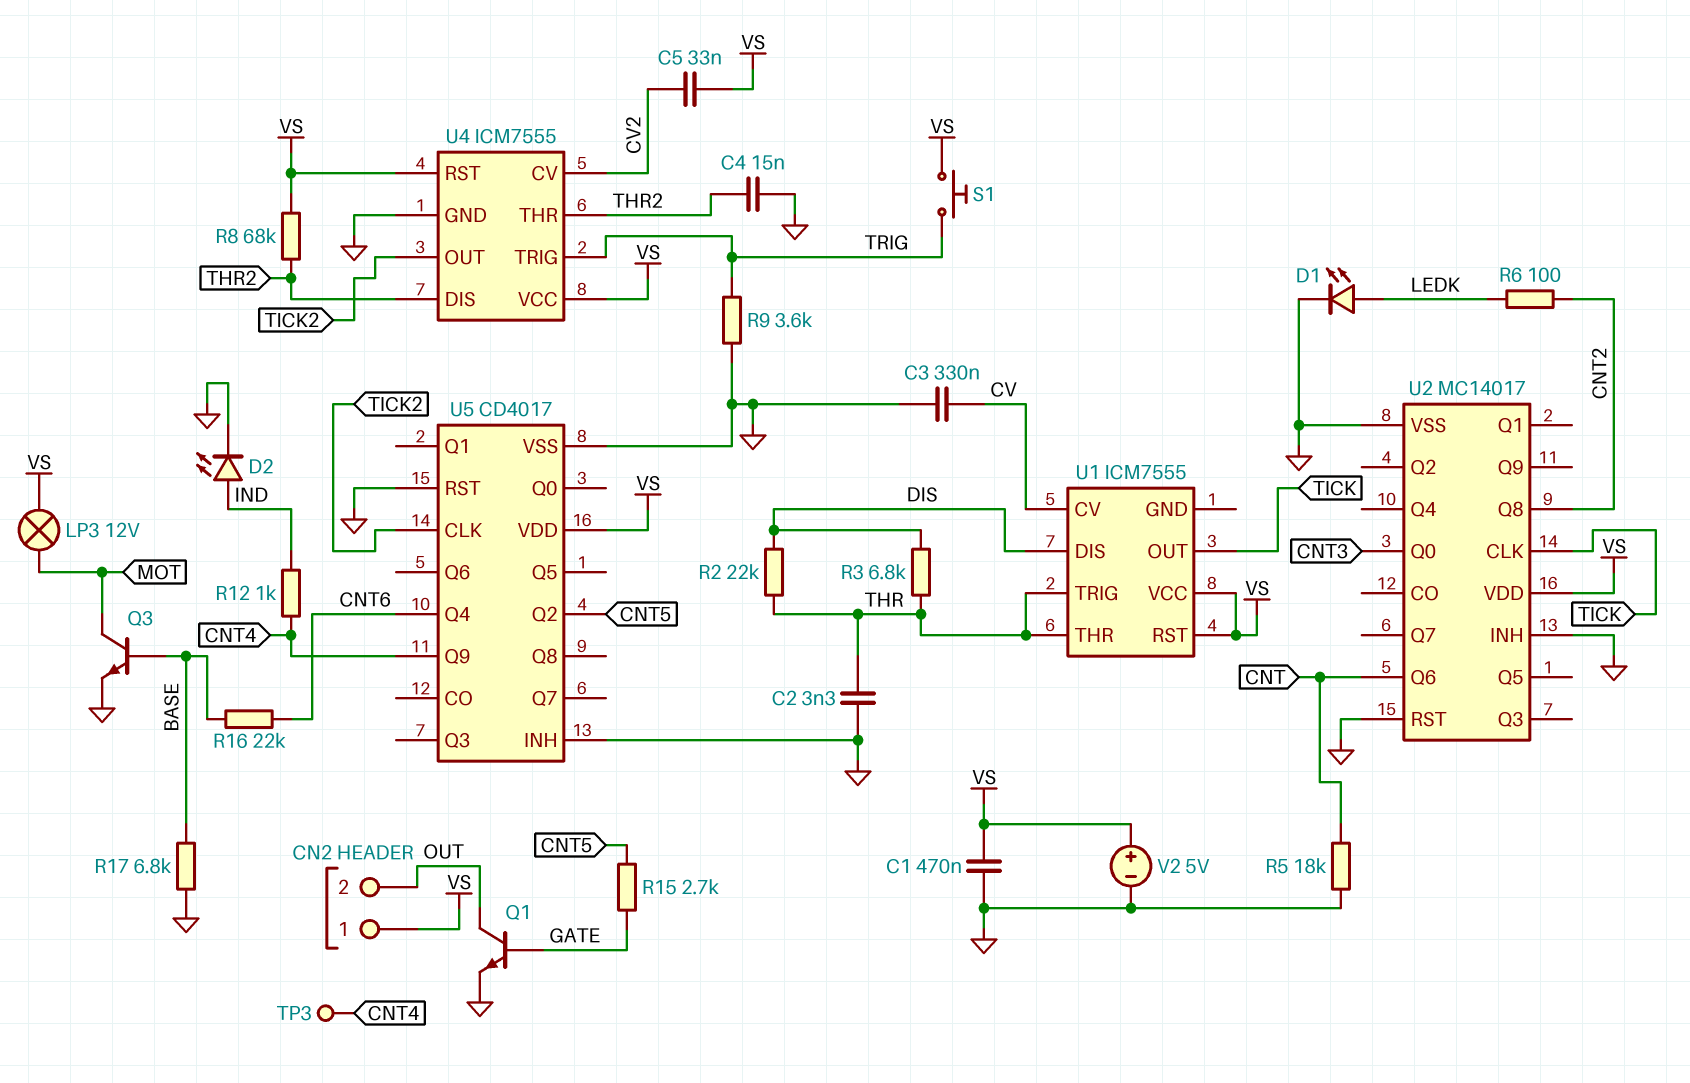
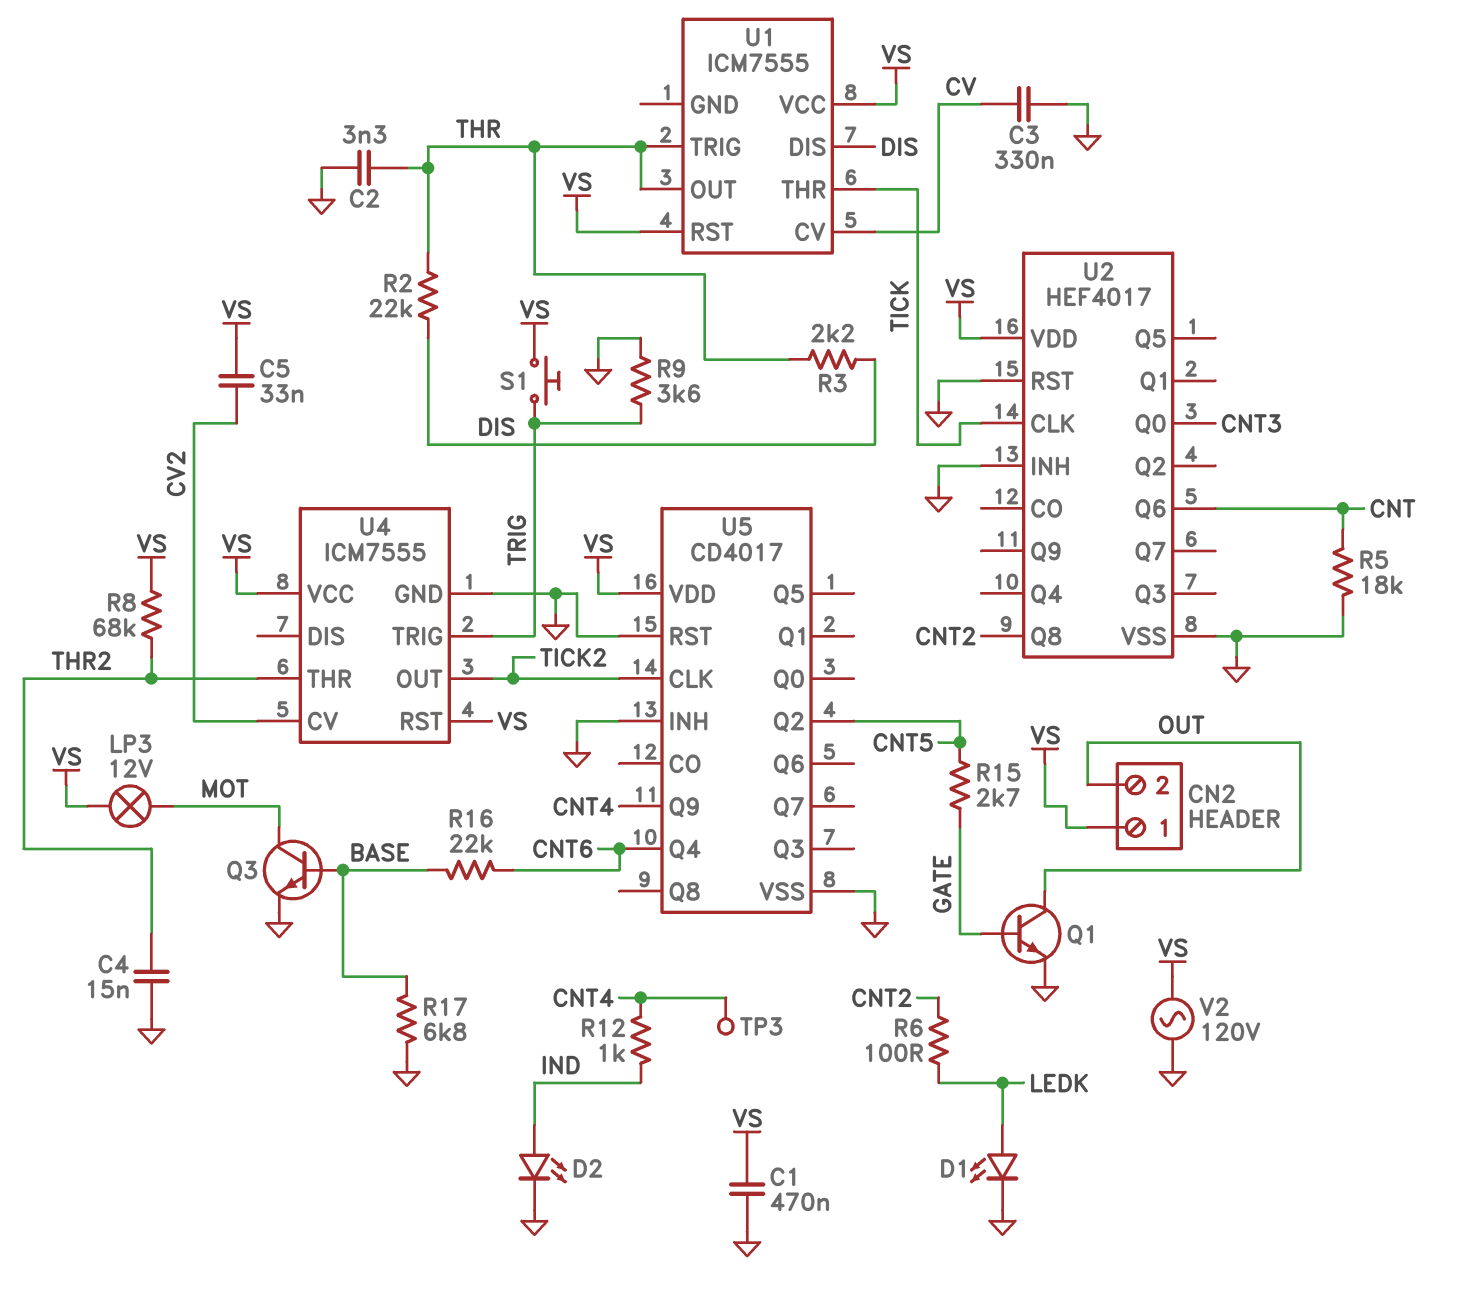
R3: 6.8k (DIS, THR) -> 2.2k (DIS, THR)
U1 pin OUT: TICK -> THR
U1 pin THR: THR -> TICK
U2: MC14017 -> HEF4017
U4 pin DIS: THR2 -> none
V2: 5V (plus VS, minus GND) -> AC 120V (GND, VS)

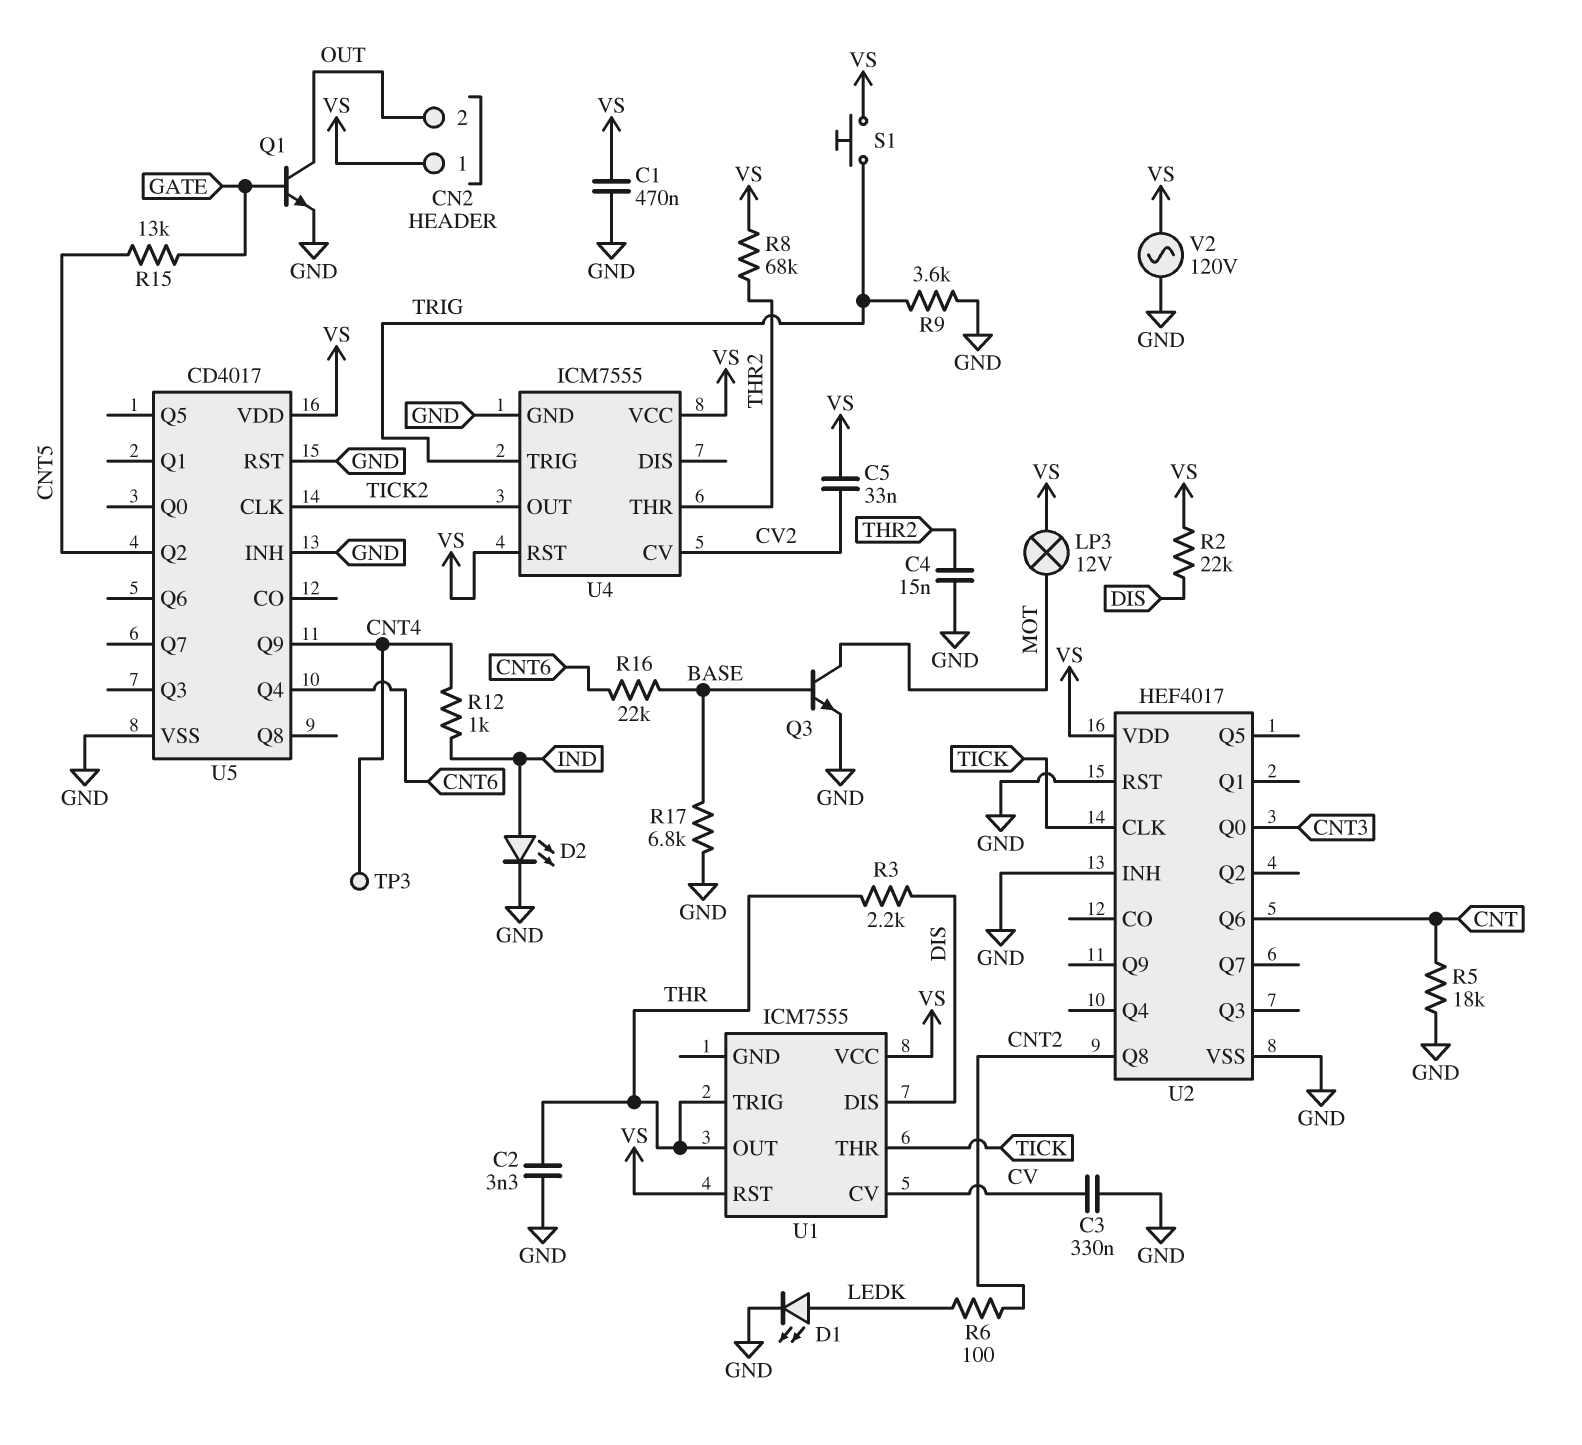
R2: 22k (DIS, THR) -> 22k (DIS, VS)
R15: 2.7k (CNT5, GATE) -> 13k (CNT5, GATE)

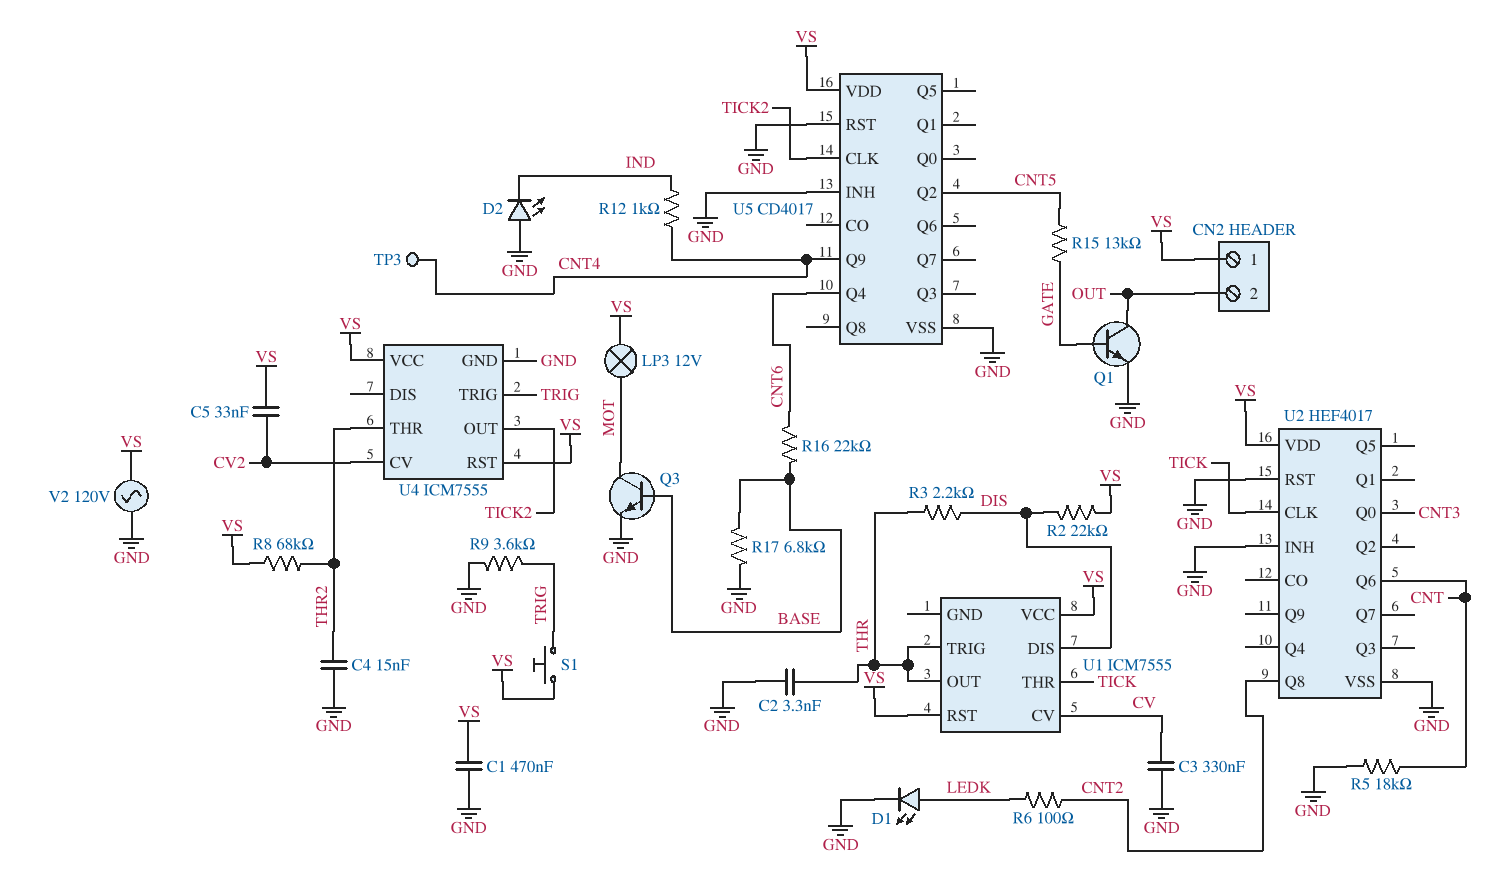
D2: LED (A IND, K GND) -> LED (A GND, K IND)

